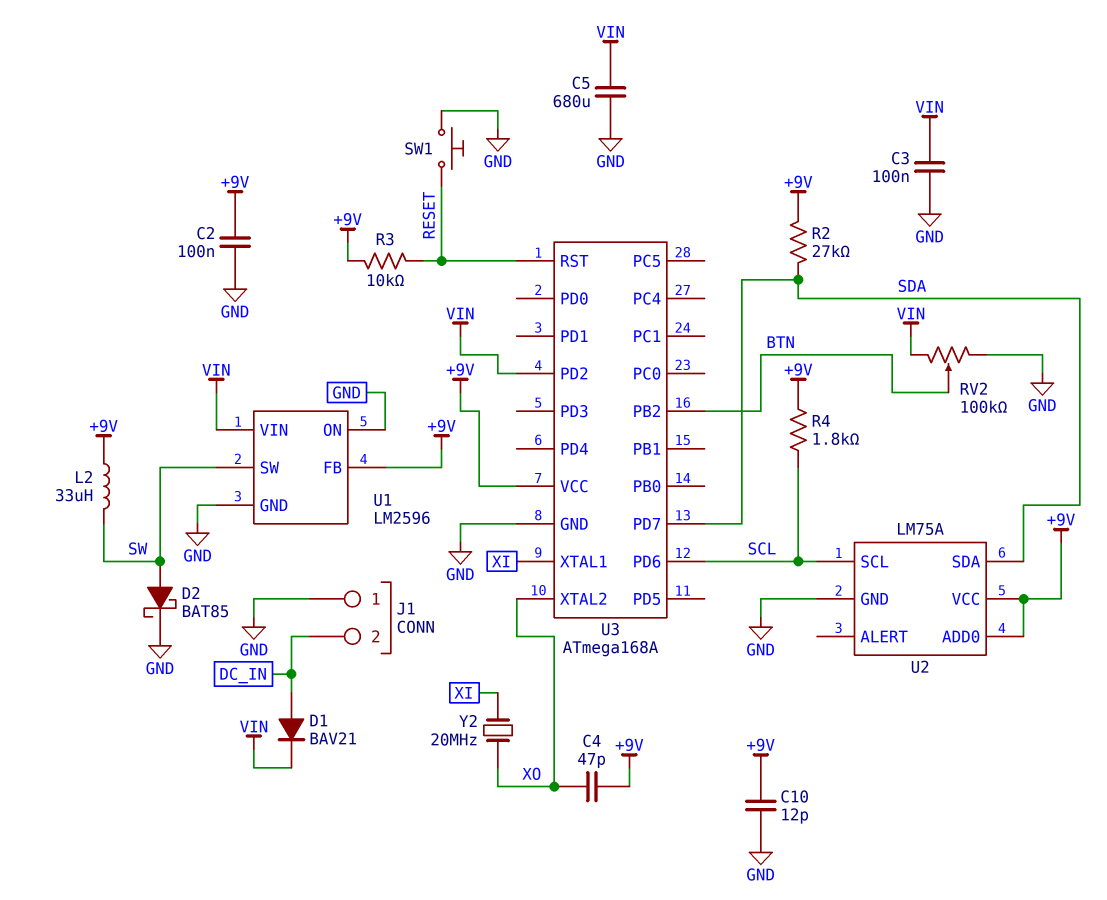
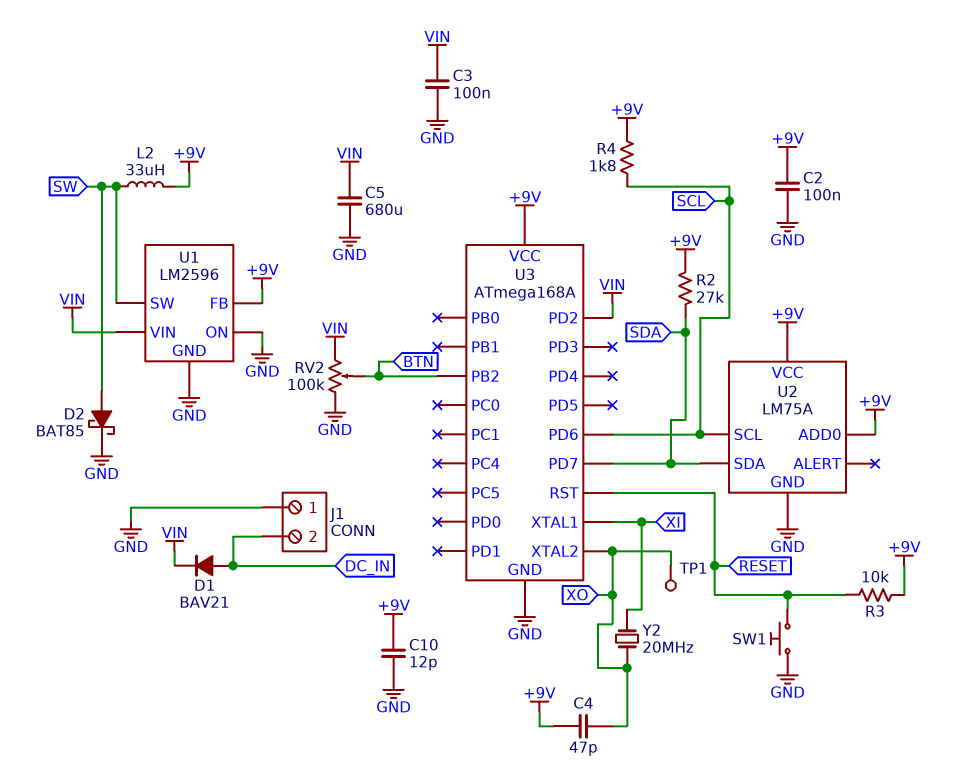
TP1: none -> test point (XO)

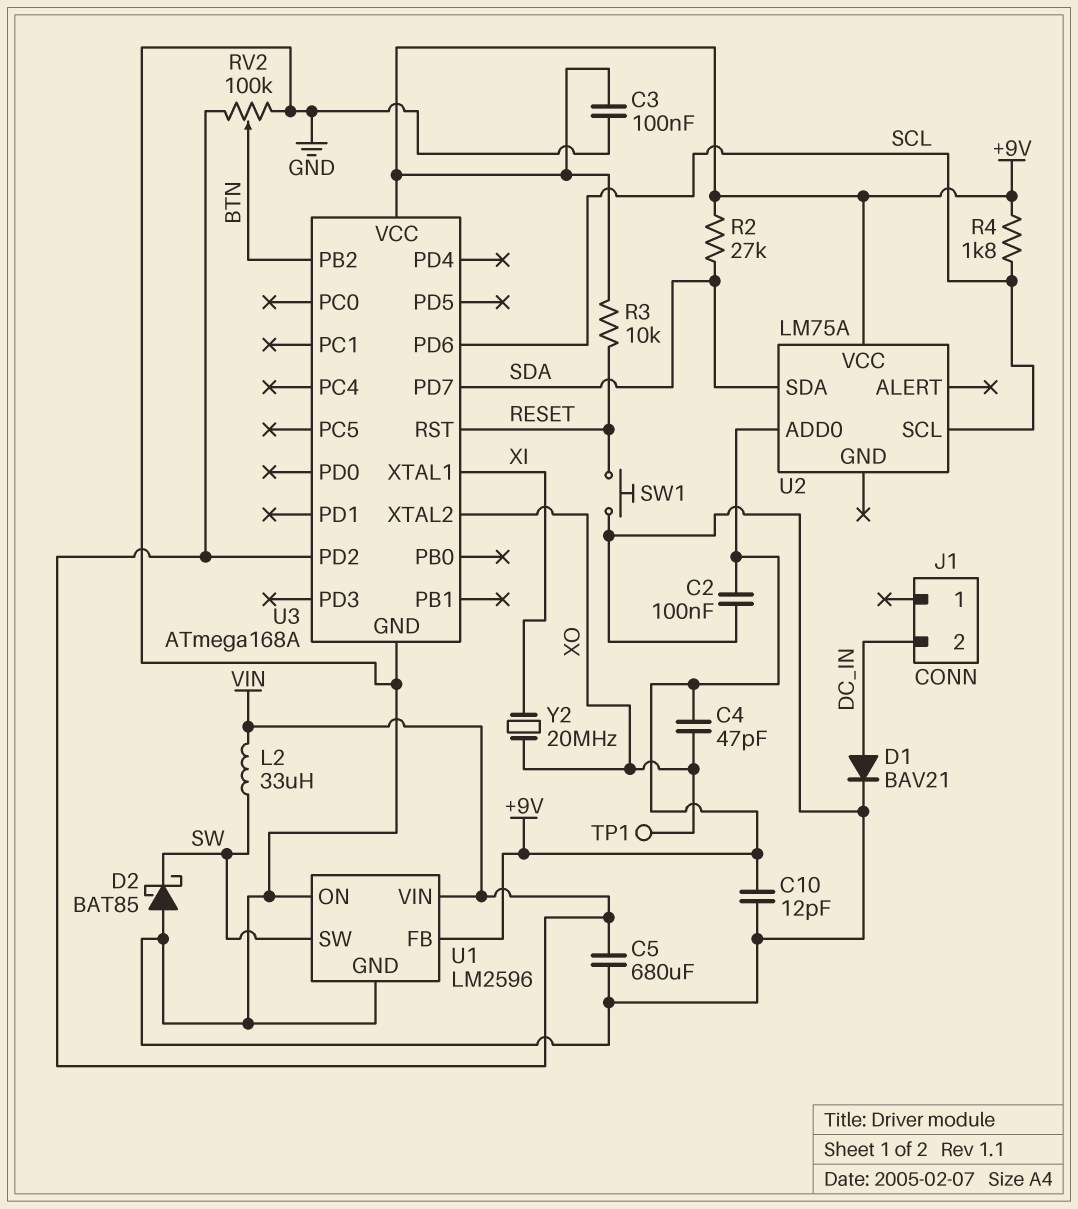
C3: 100nF (GND, VIN) -> 100nF (+9V, GND)
D1: diode BAV21 (A DC_IN, K VIN) -> diode BAV21 (A DC_IN, K GND)
D2: schottky BAT85 (A SW, K GND) -> schottky BAT85 (A GND, K SW)
J1 pin 1: GND -> none
L2: 33uH (+9V, SW) -> 33uH (SW, VIN)
U2 pin GND: GND -> none

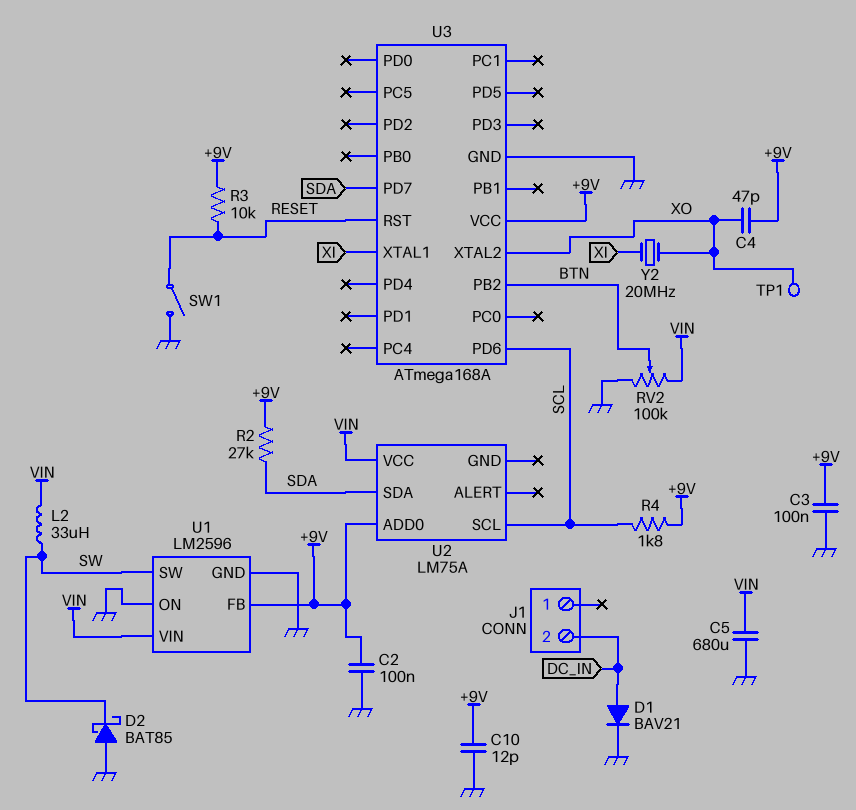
SW1: button (GND, RESET) -> switch (GND, RESET)
U2 pin VCC: +9V -> VIN
U3 pin PD2: VIN -> none

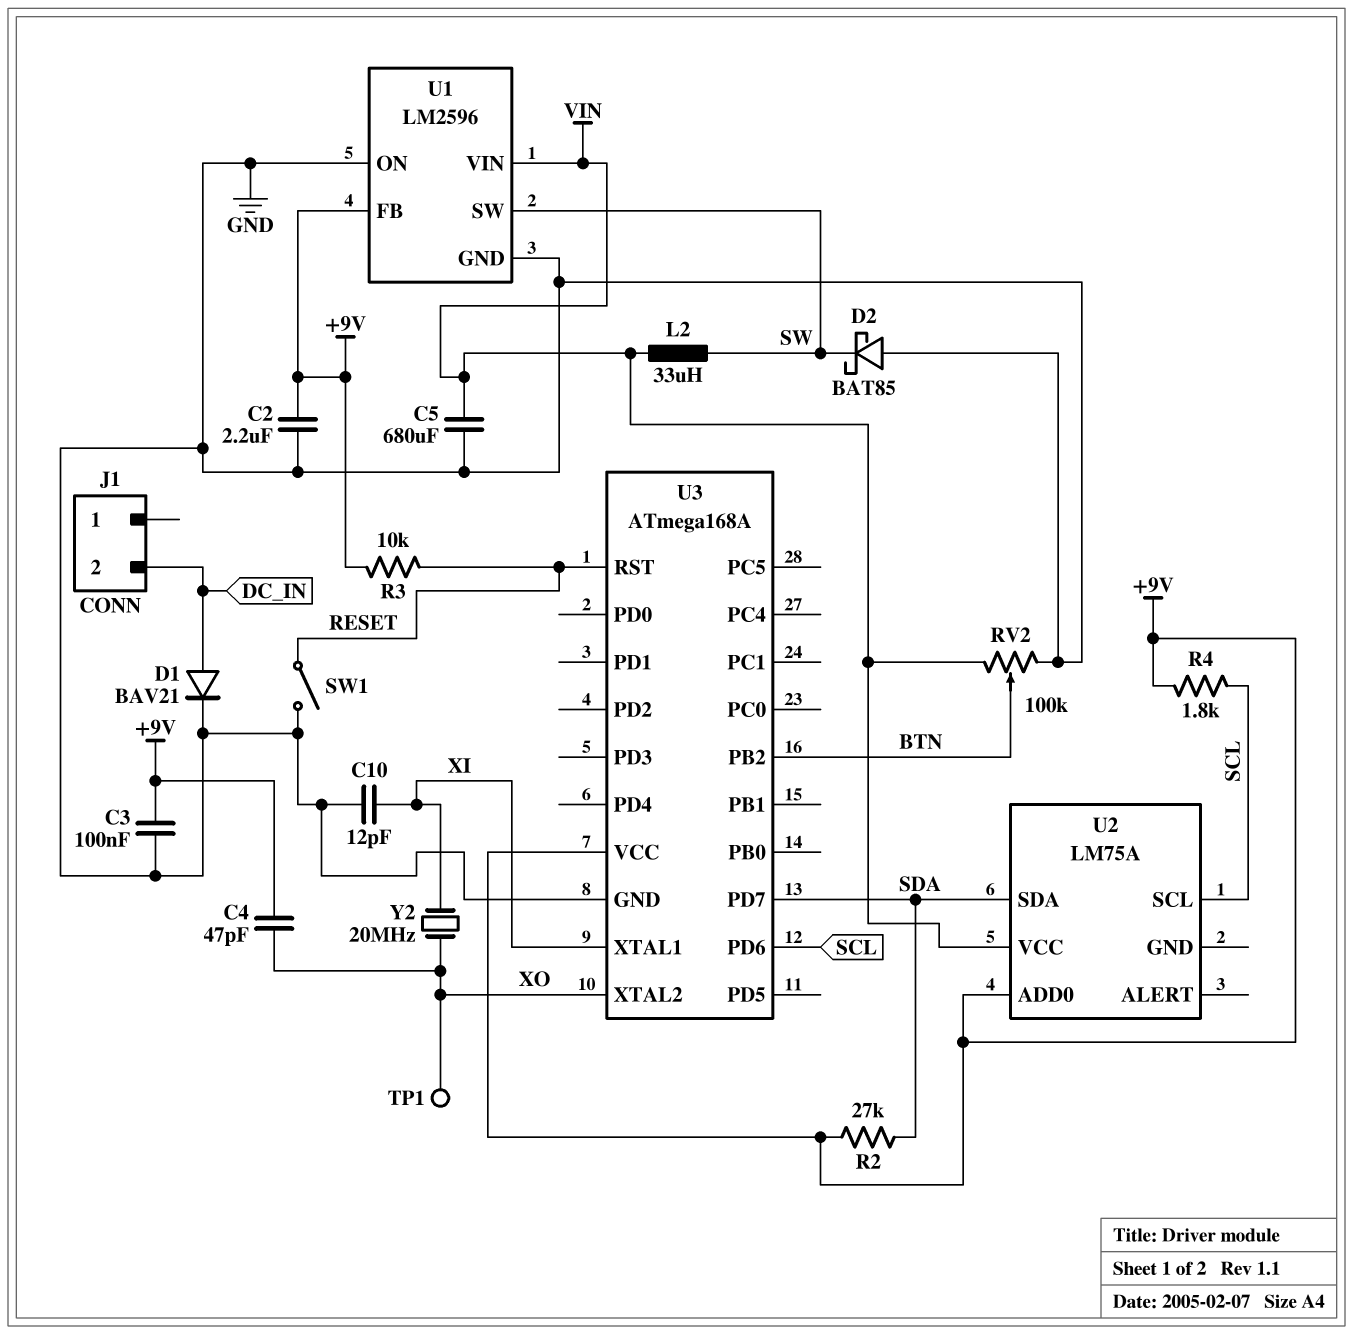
C2: 100nF (+9V, GND) -> 2.2uF (+9V, GND)
C10: 12pF (+9V, GND) -> 12pF (GND, XI)

